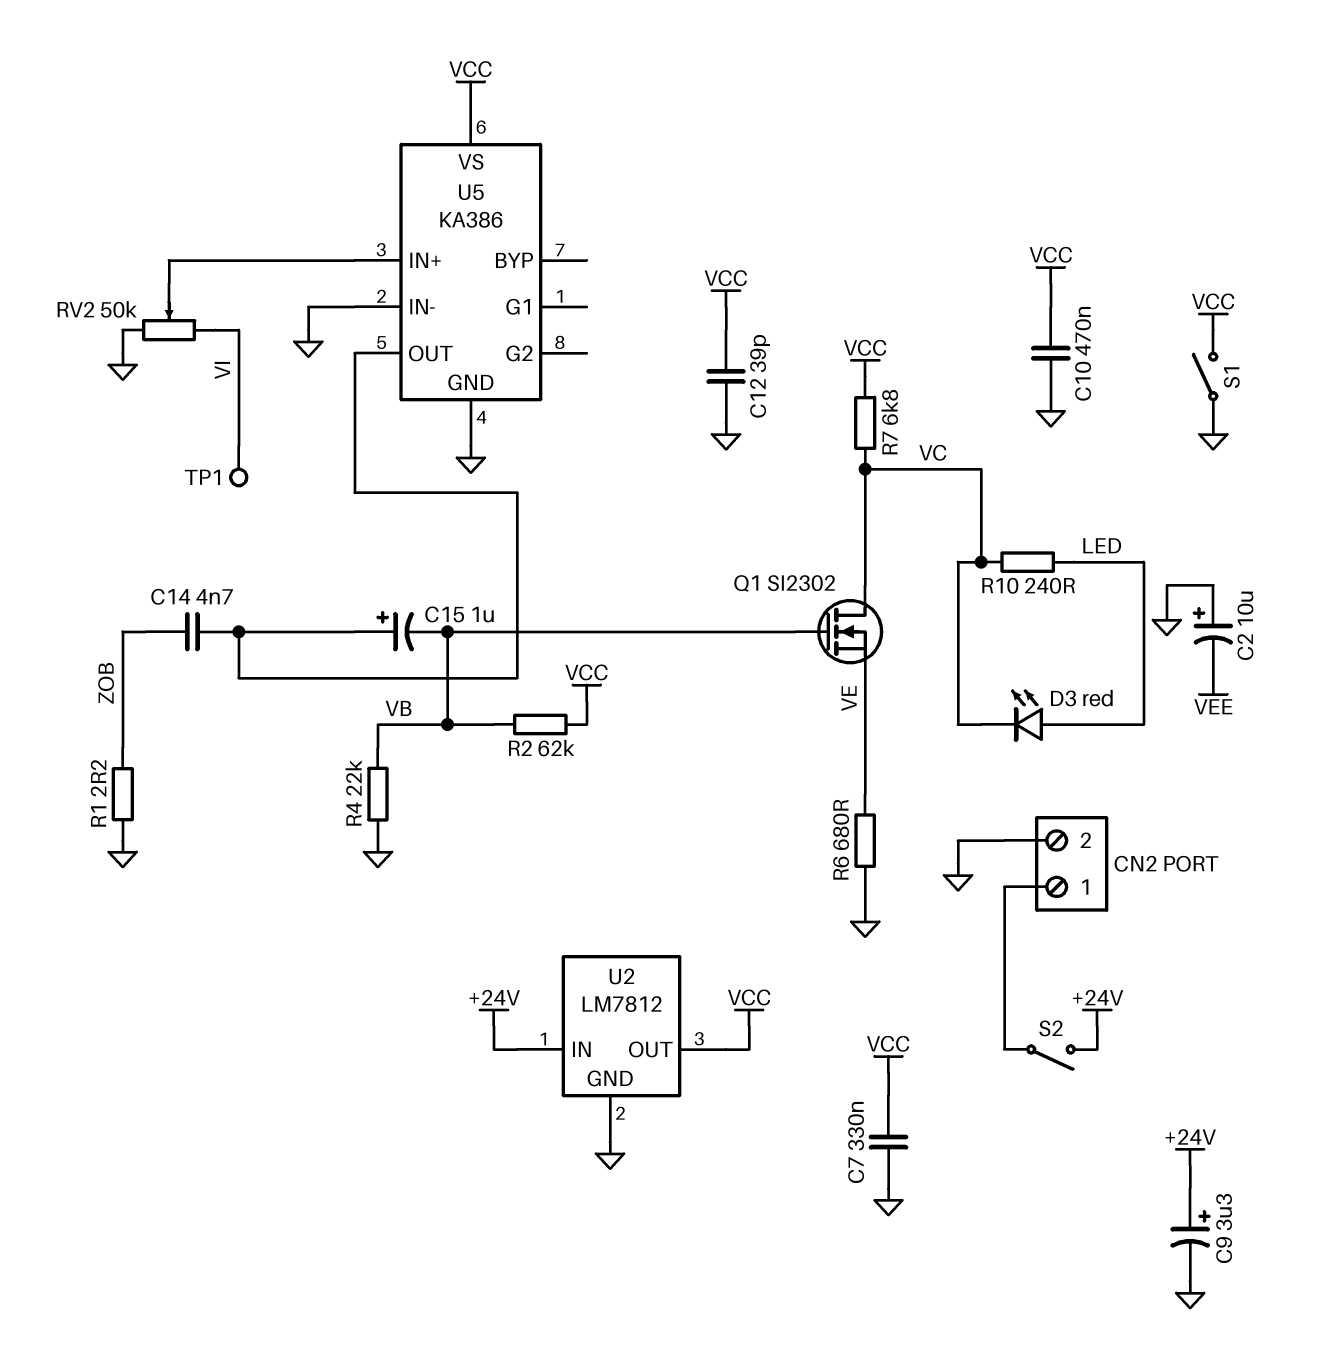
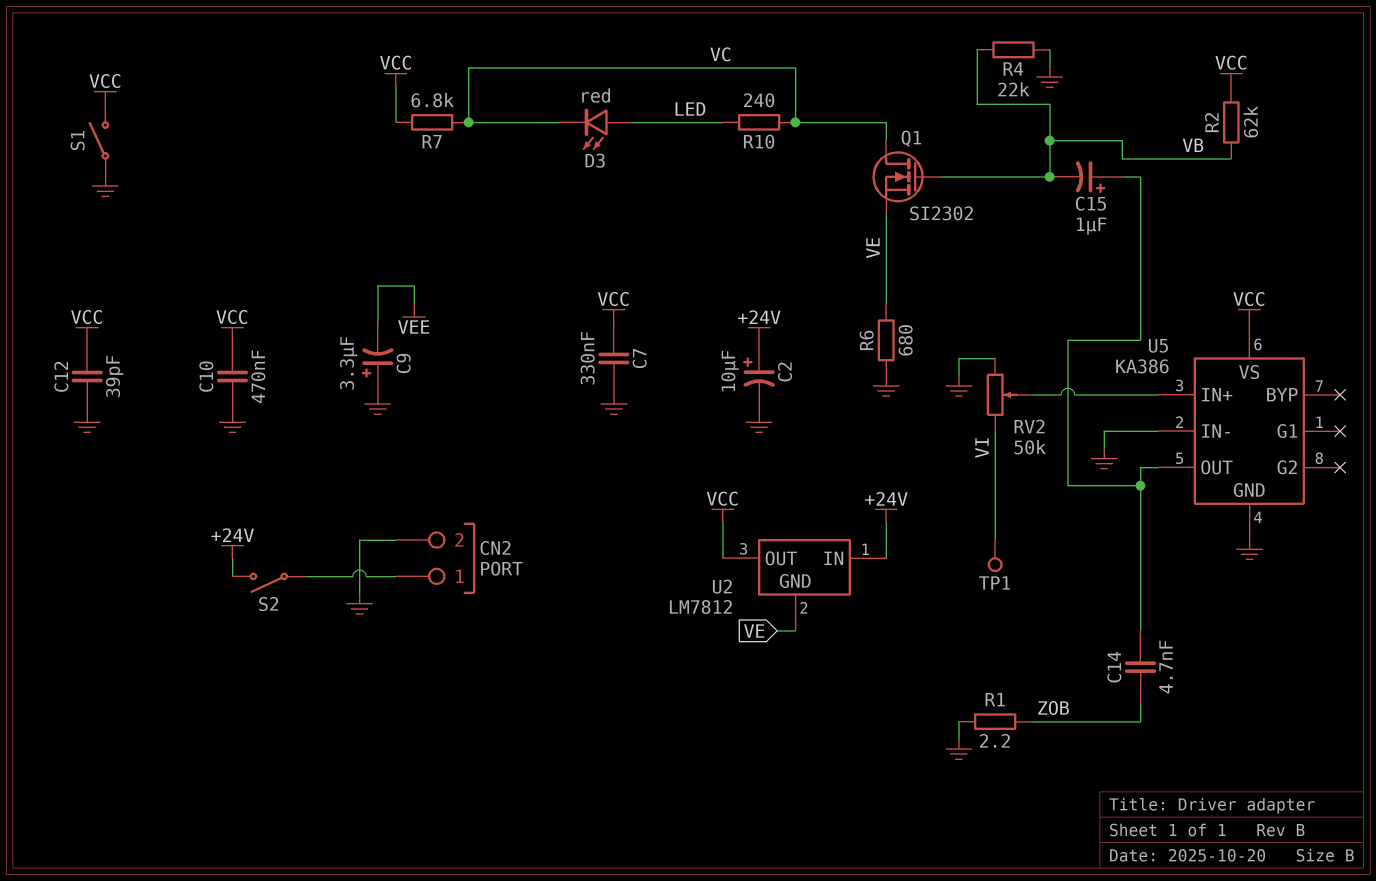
C2: 10uF (plus GND, minus VEE) -> 10uF (plus +24V, minus GND)
C9: 3.3uF (plus +24V, minus GND) -> 3.3uF (plus GND, minus VEE)
U2 pin GND: GND -> VE

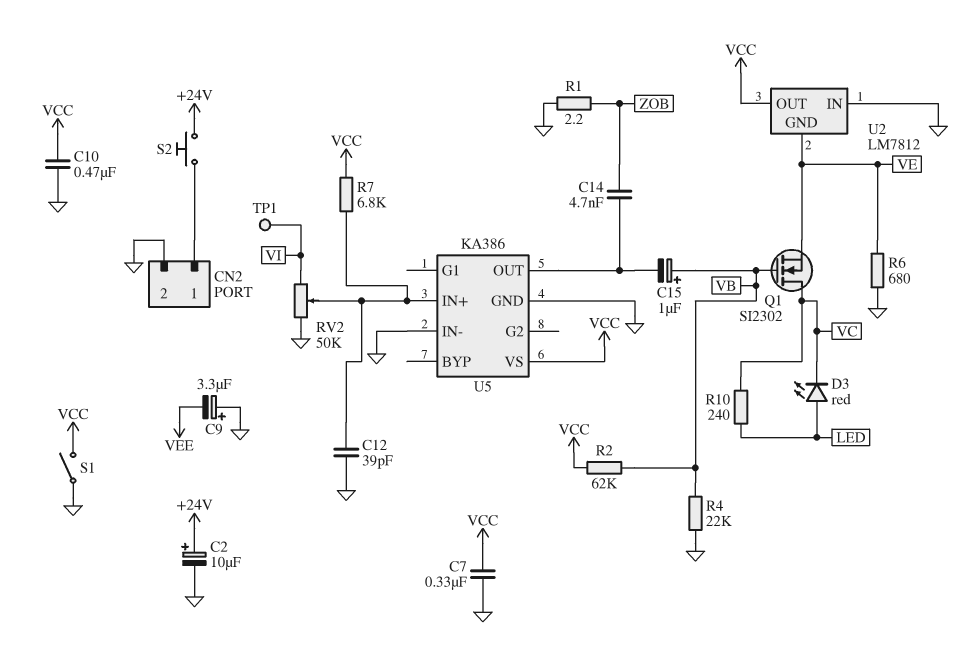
C12: 39pF (GND, VCC) -> 39pF (GND, U5/IN+)
C15: 1uF (plus U5/OUT, minus VB) -> 1uF (plus VB, minus U5/OUT)
R7: 6.8k (VC, VCC) -> 6.8k (U5/IN+, VCC)
S2: switch (+24V, CN2/1) -> button (+24V, CN2/1)
U2 pin IN: +24V -> GND

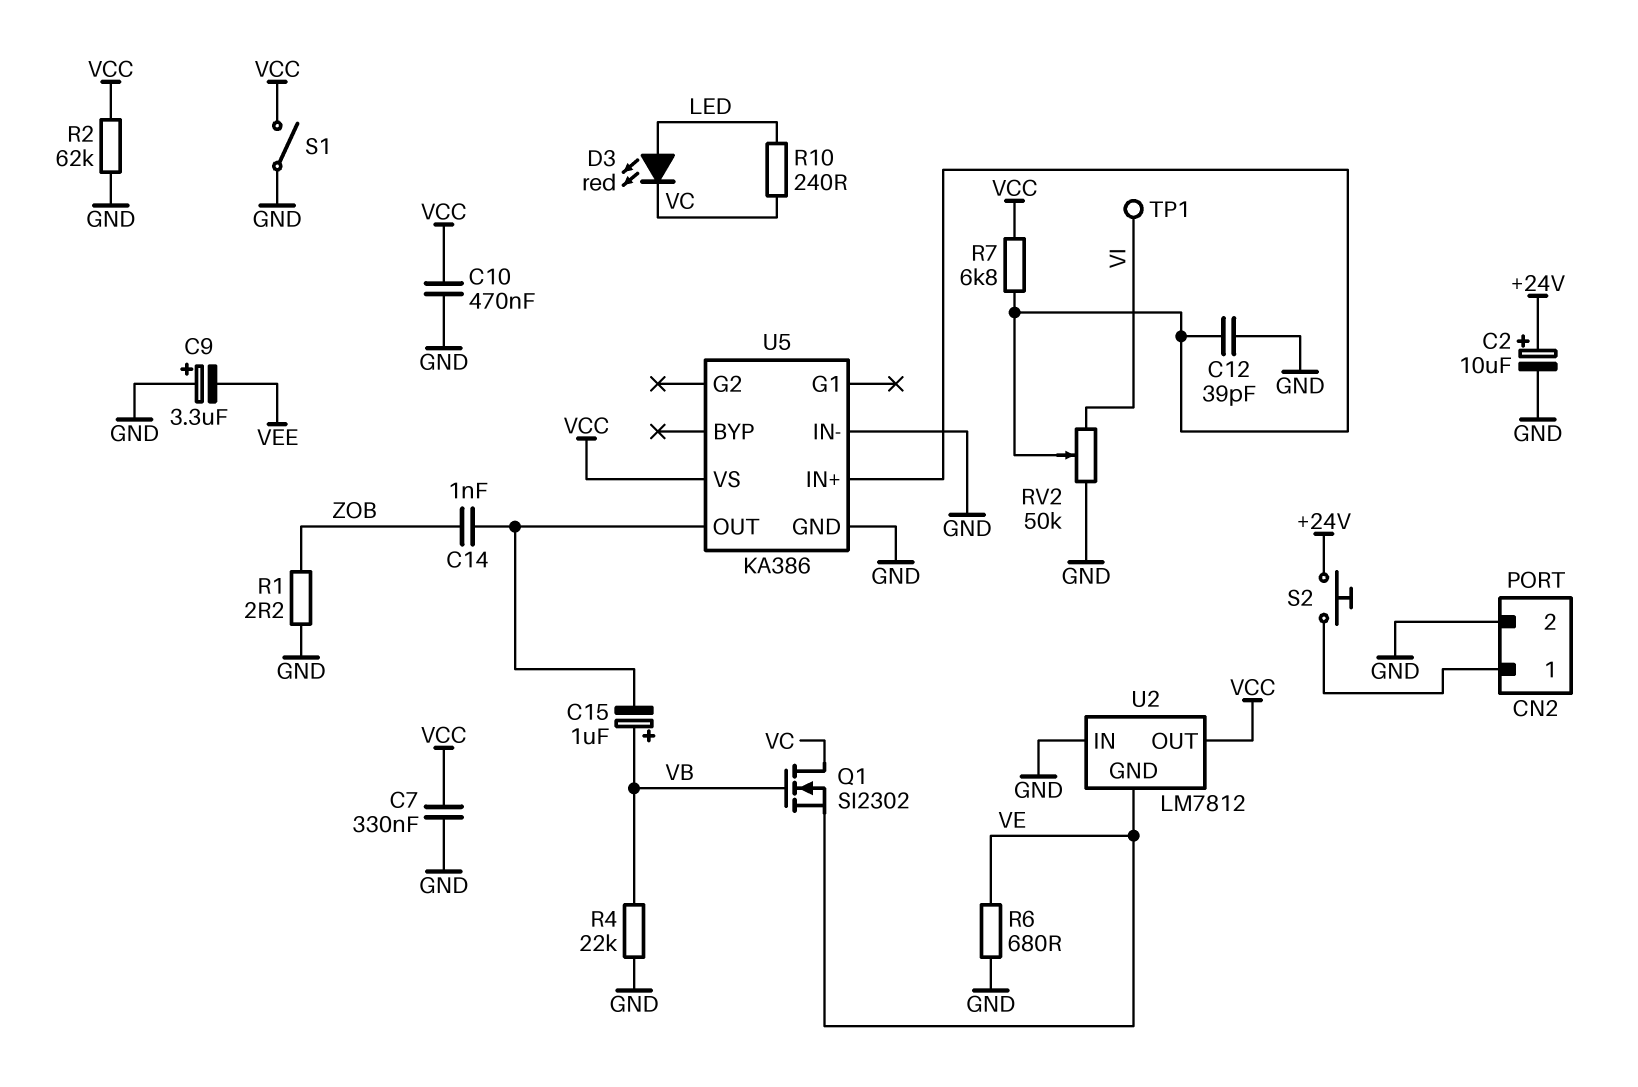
C14: 4.7nF (U5/OUT, ZOB) -> 1nF (U5/OUT, ZOB)
R2: 62k (VB, VCC) -> 62k (GND, VCC)

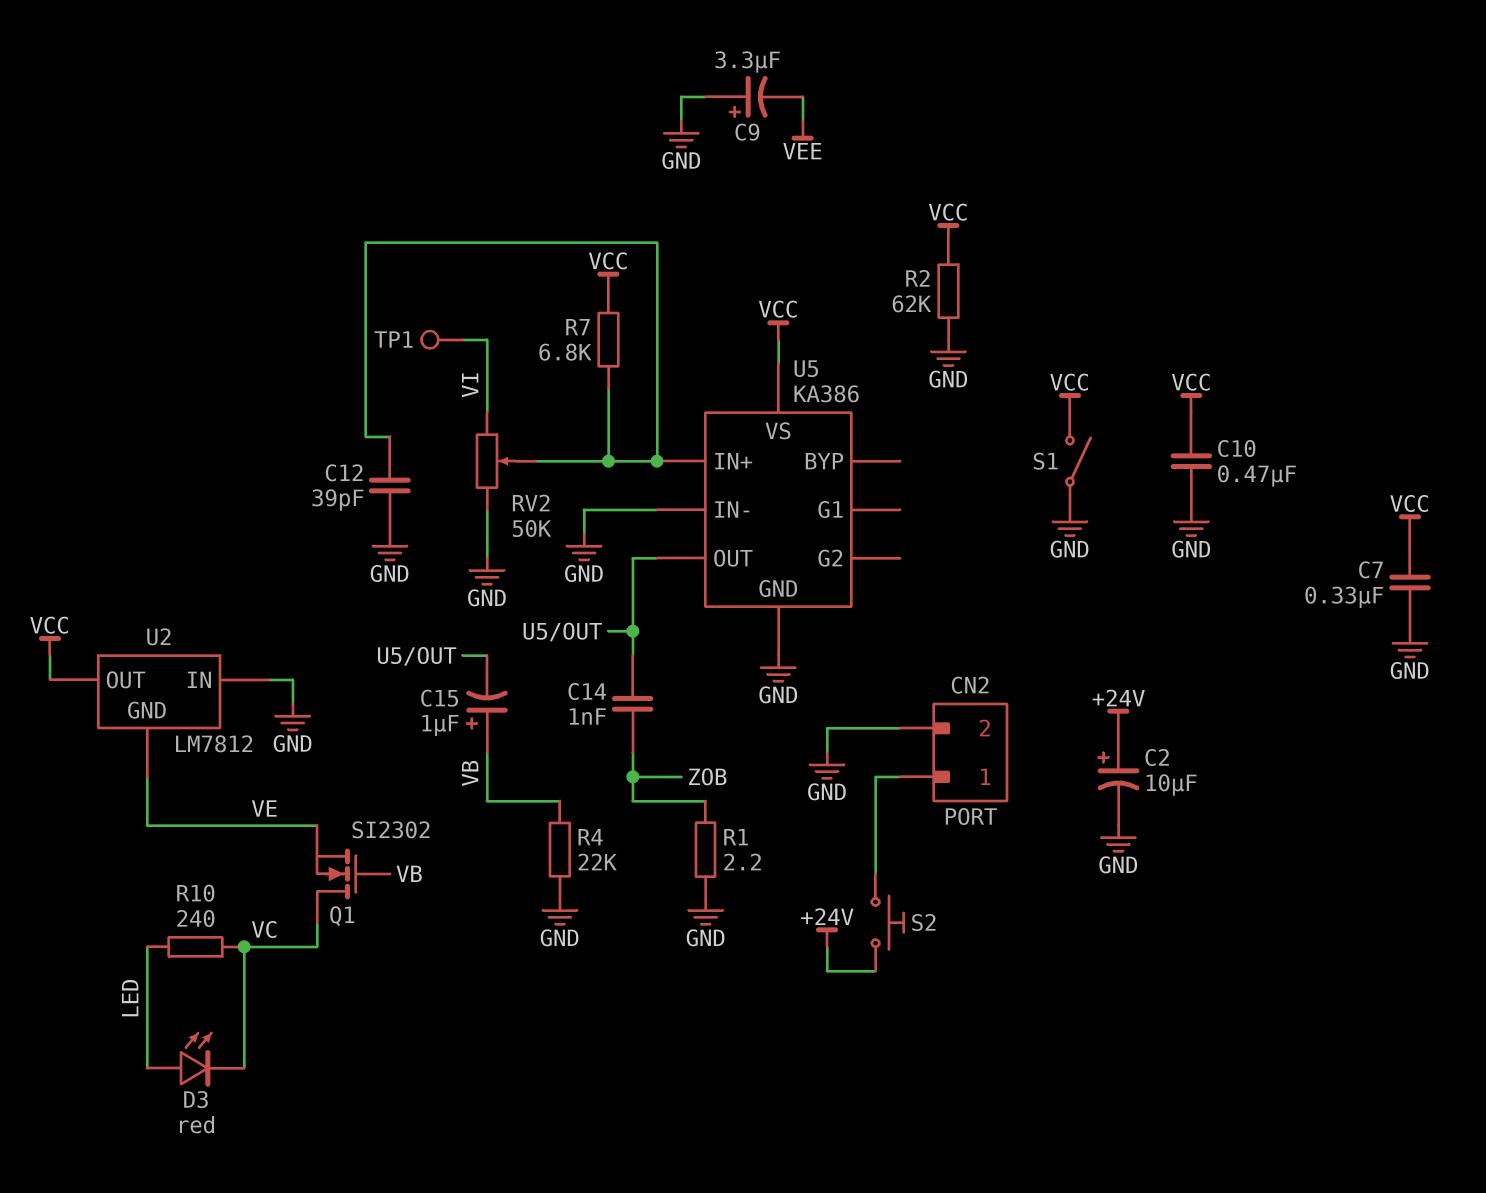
R6: 680 (GND, VE) -> none

